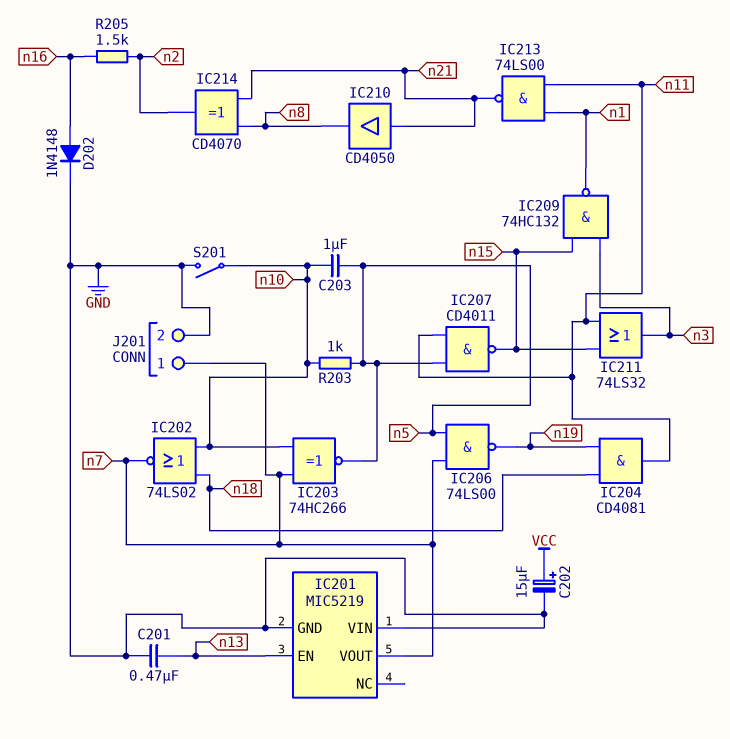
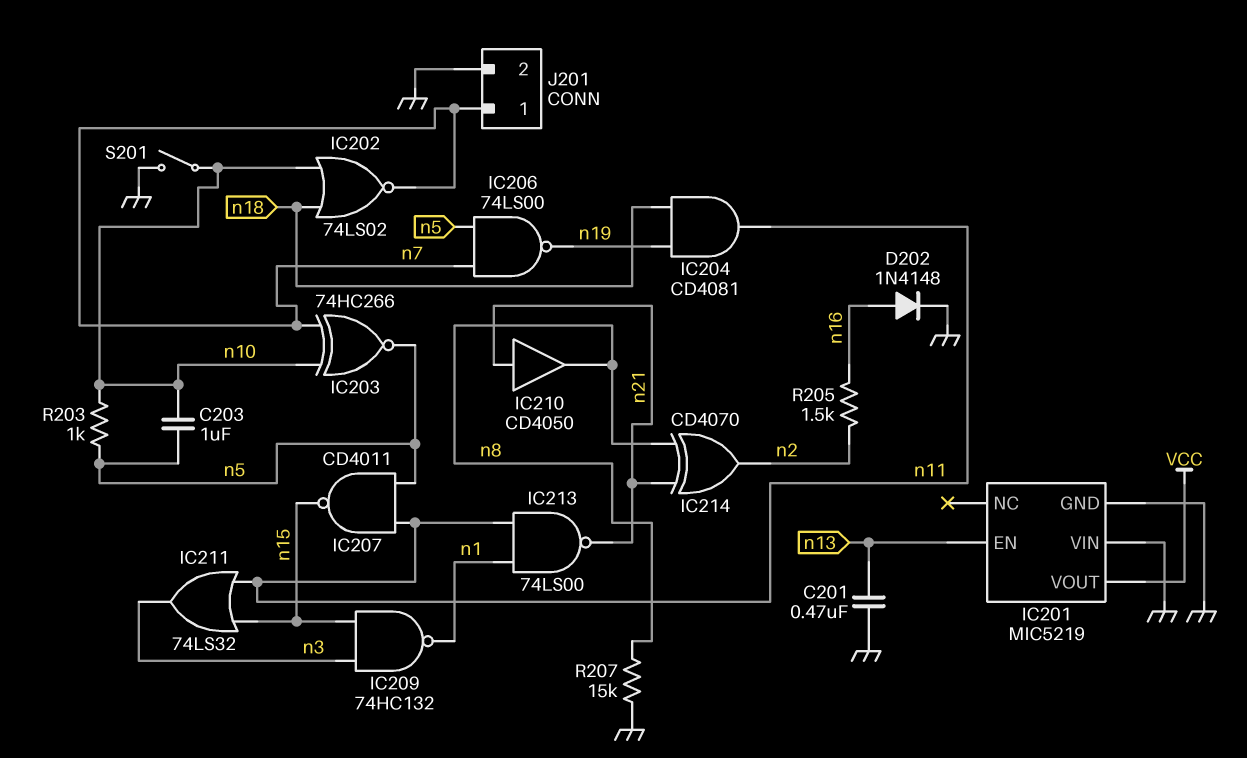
C202: 15uF (plus VCC, minus GND) -> none
IC201 pin VOUT: n7 -> VCC
R207: none -> 15k (GND, n8)

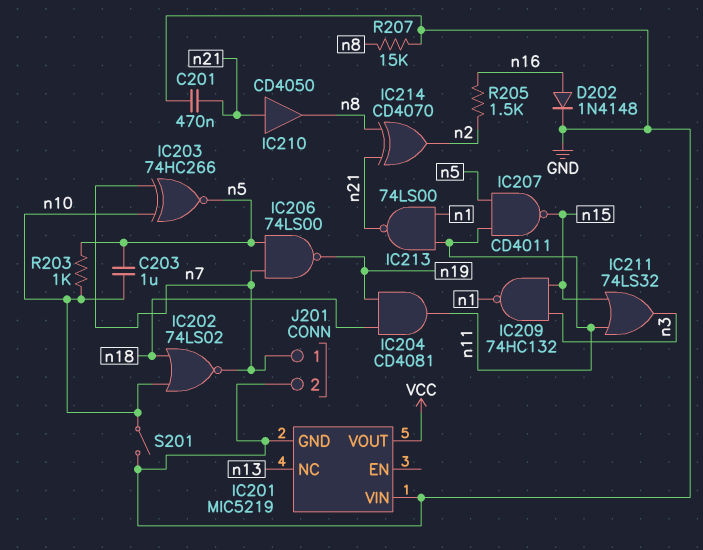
C201: 470nF (GND, n13) -> 470nF (GND, n21)
IC201 pin EN: n13 -> none
IC201 pin NC: none -> n13

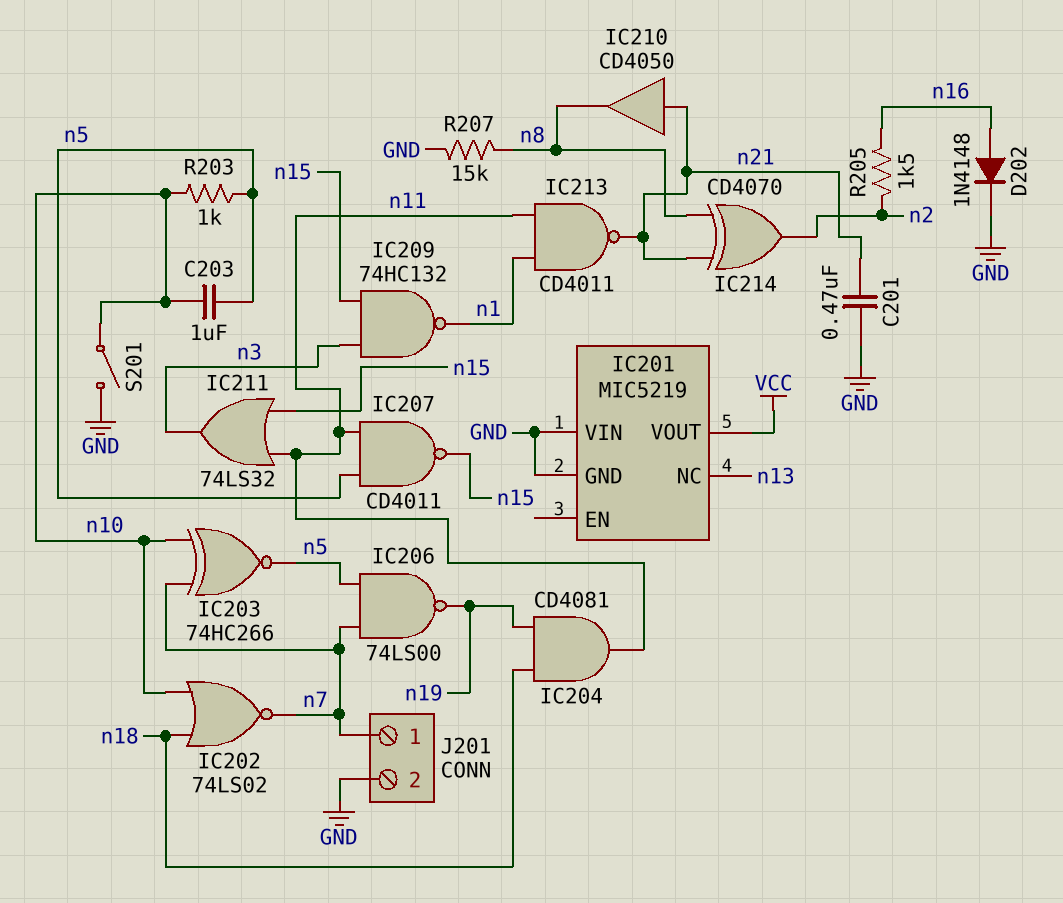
IC213: NAND 74LS00 (in n1, in n11, out n21) -> NAND CD4011 (in n1, in n11, out n21)

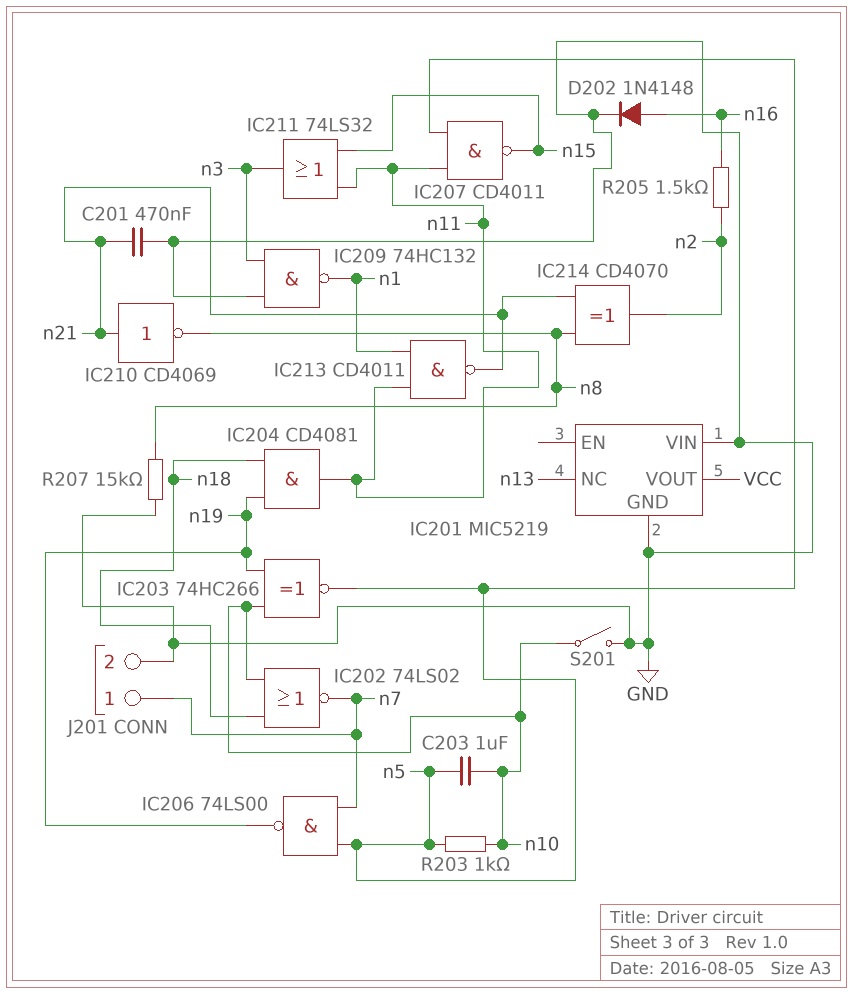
IC203: XNOR 74HC266 (in n7, in n10, out n5) -> XNOR 74HC266 (in n10, in n19, out n5)
IC209: NAND 74HC132 (in n3, in n15, out n1) -> NAND 74HC132 (in GND, in n3, out n1)
IC210: buffer CD4050 (in n21, out n8) -> NOT CD4069 (in n21, out n8)

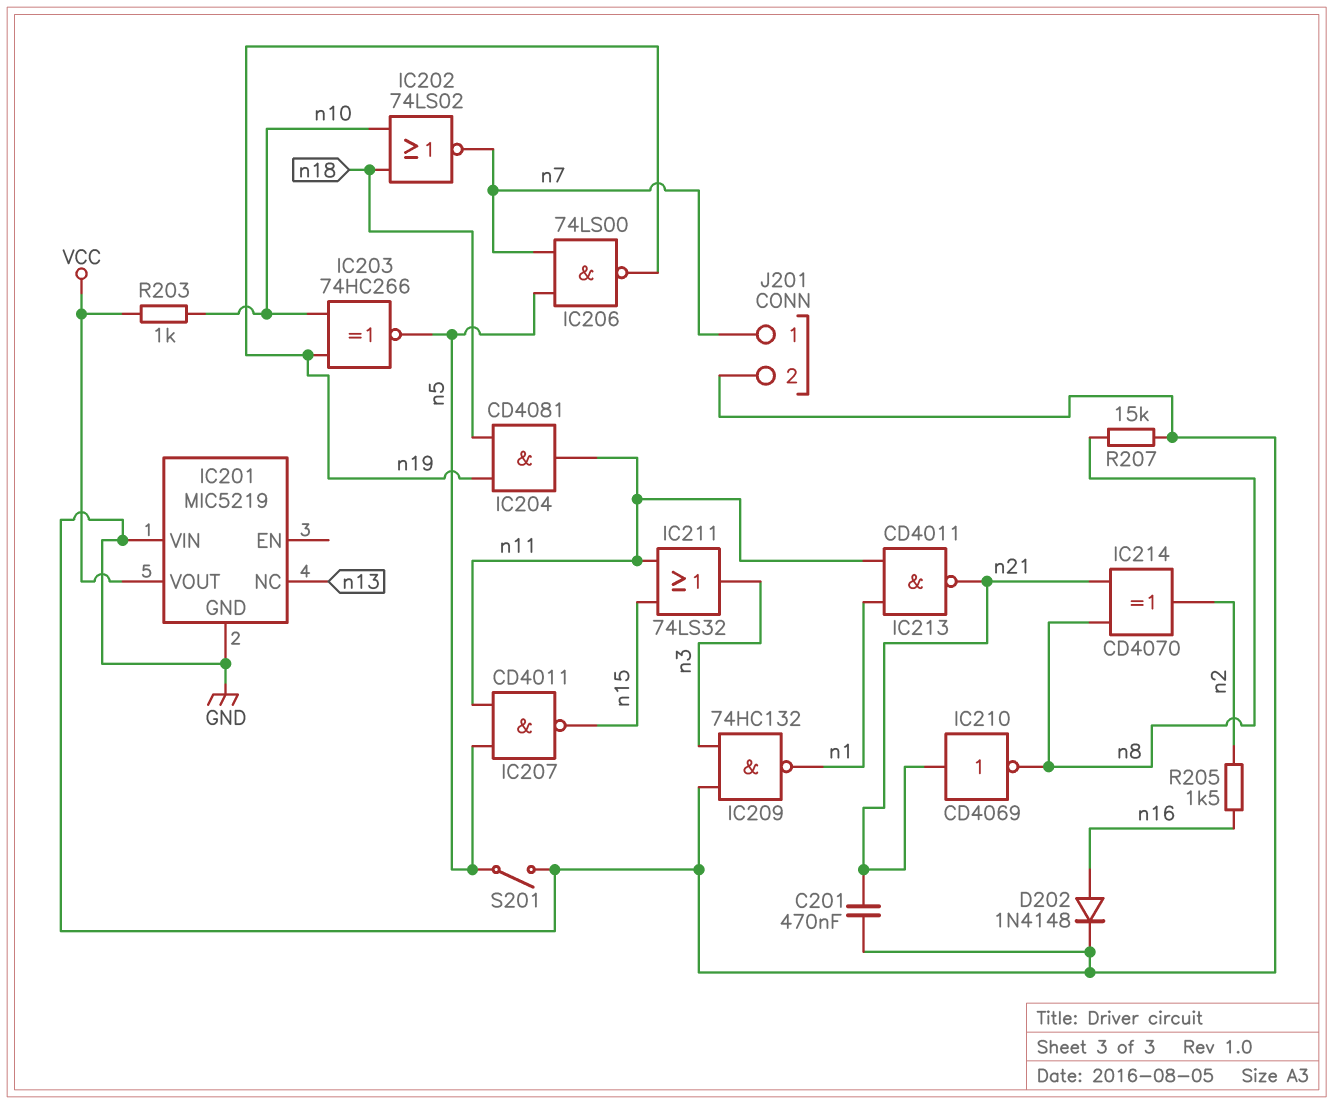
C203: 1uF (n5, n10) -> none
R203: 1k (n5, n10) -> 1k (VCC, n10)
S201: switch (GND, n10) -> switch (GND, n5)

